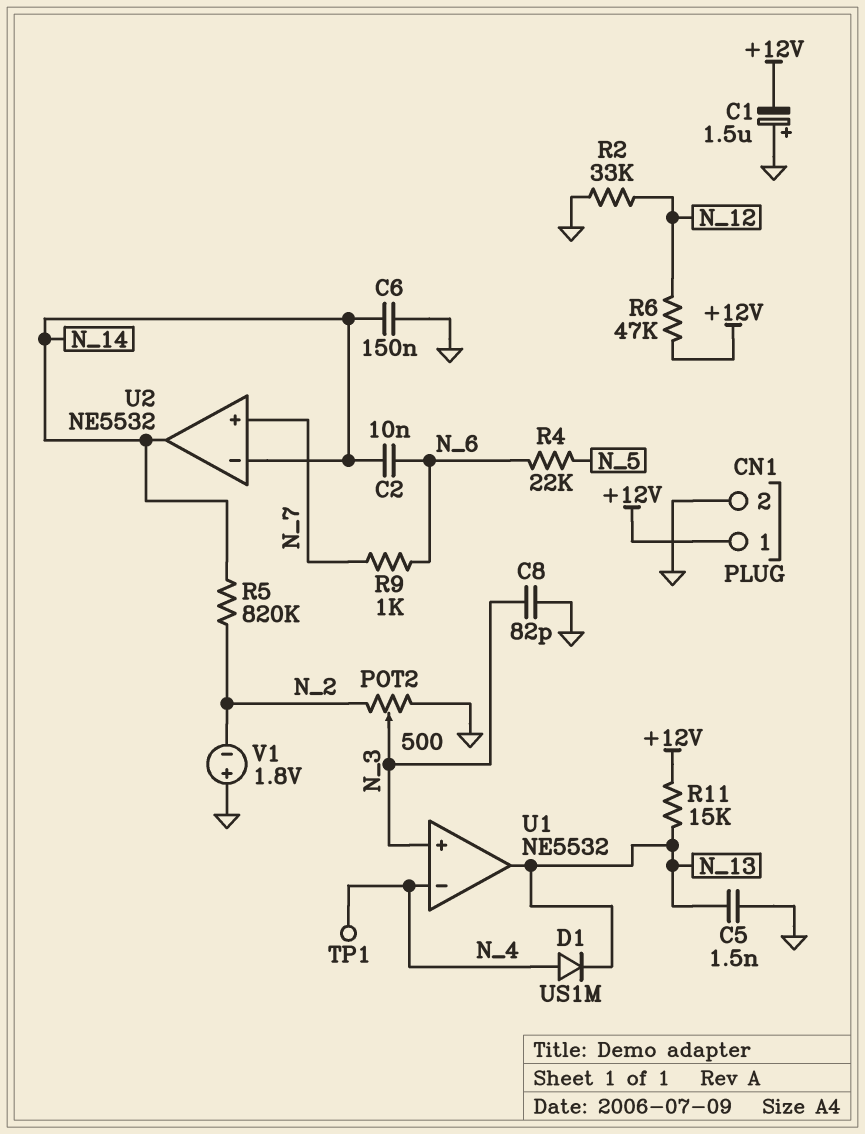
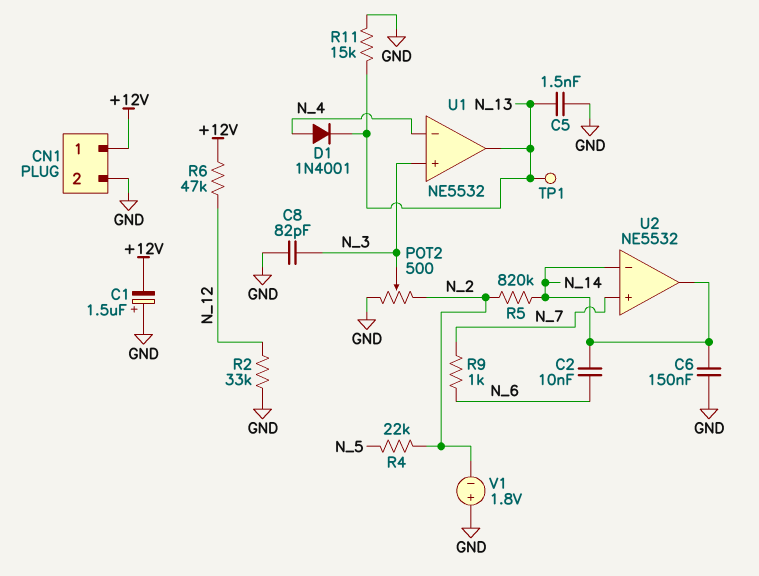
D1: diode US1M (A N_4, K N_13) -> diode 1N4001 (A N_4, K N_13)
R4: 22k (N_5, N_6) -> 22k (N_2, N_5)
R11: 15k (+12V, N_13) -> 15k (GND, N_13)
TP1: test point (N_4) -> test point (N_13)

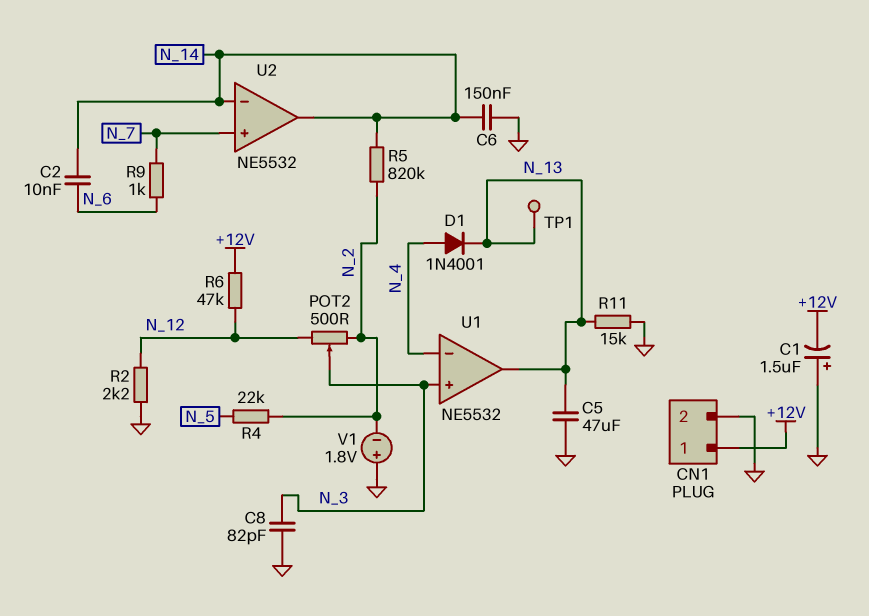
C5: 1.5nF (GND, N_13) -> 47uF (GND, N_13)
POT2: 500 (GND, N_2, wiper N_3) -> 500 (N_2, N_12, wiper N_3)
R2: 33k (GND, N_12) -> 2.2k (GND, N_12)

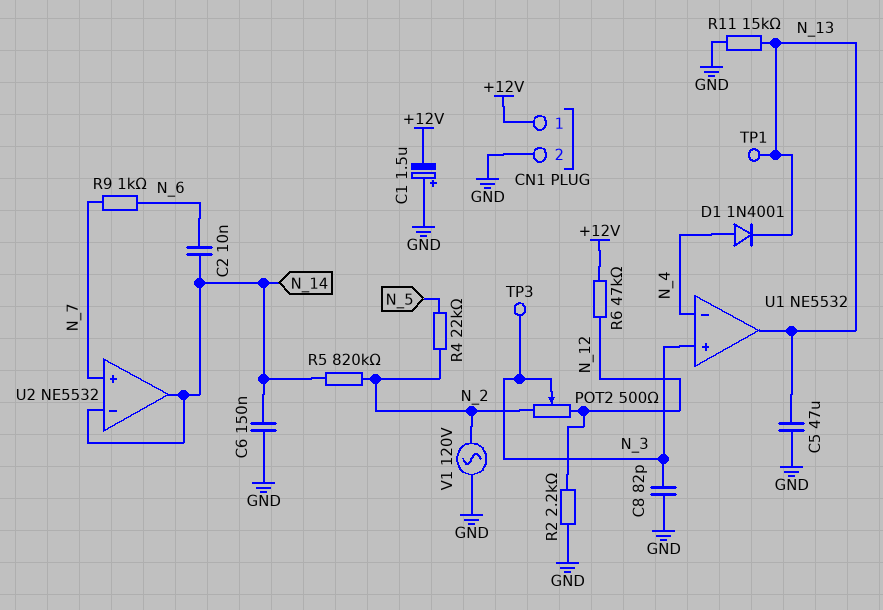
TP3: none -> test point (N_3)
V1: 1.8V (plus GND, minus N_2) -> AC 120V (GND, N_2)

